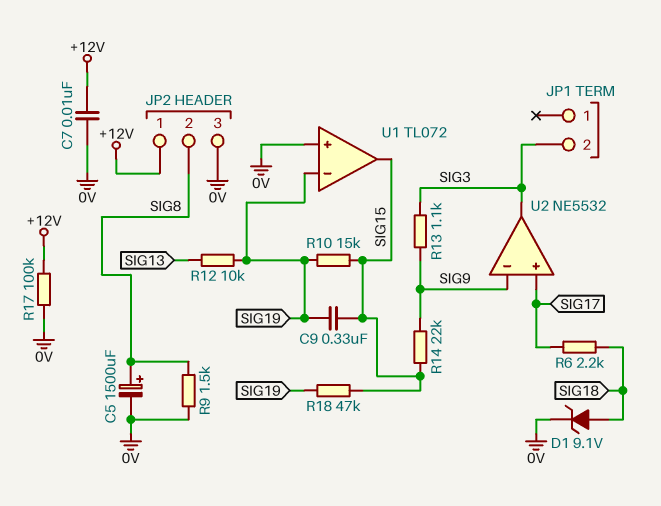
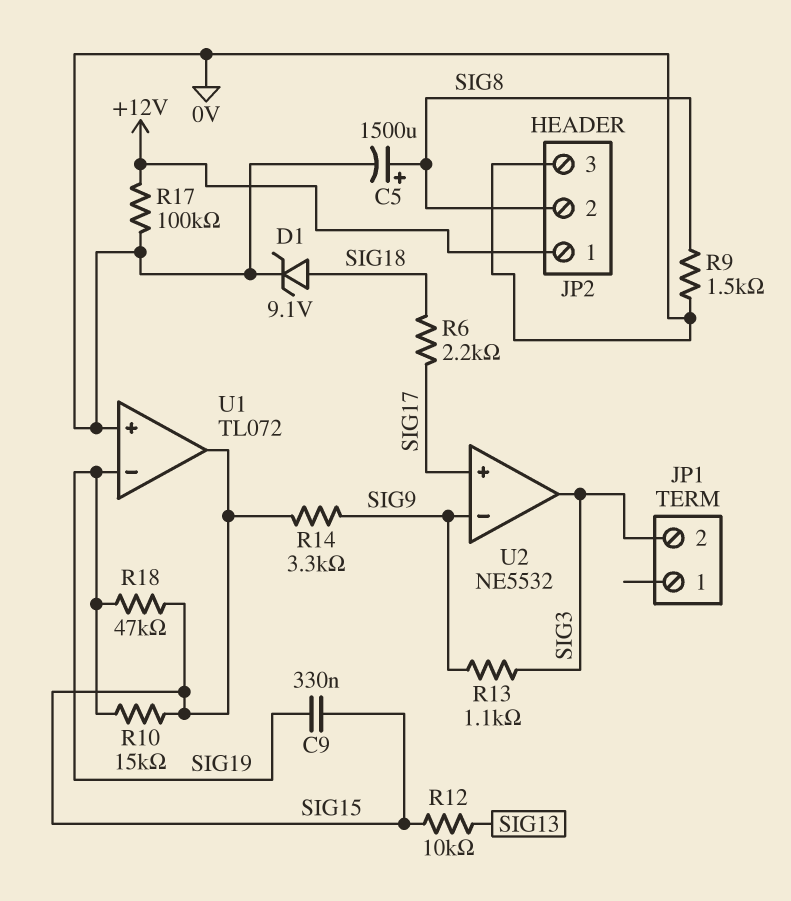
C7: 10nF (+12V, 0V) -> none
R12: 10k (SIG13, SIG19) -> 10k (SIG13, SIG15)
R14: 22k (SIG9, SIG15) -> 3.3k (SIG9, SIG15)

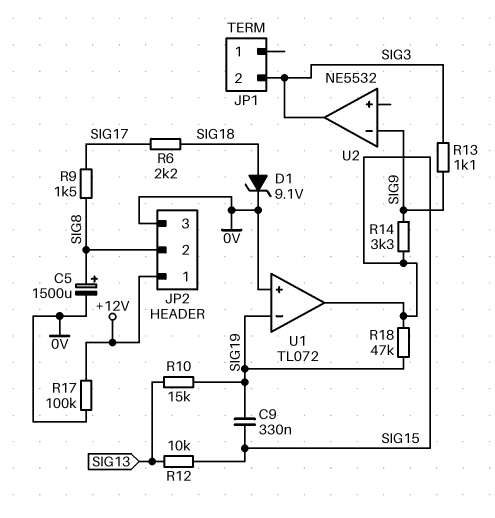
R9: 1.5k (0V, SIG8) -> 1.5k (SIG8, SIG17)
R10: 15k (SIG15, SIG19) -> 15k (SIG13, SIG19)
U2 pin in+: SIG17 -> none

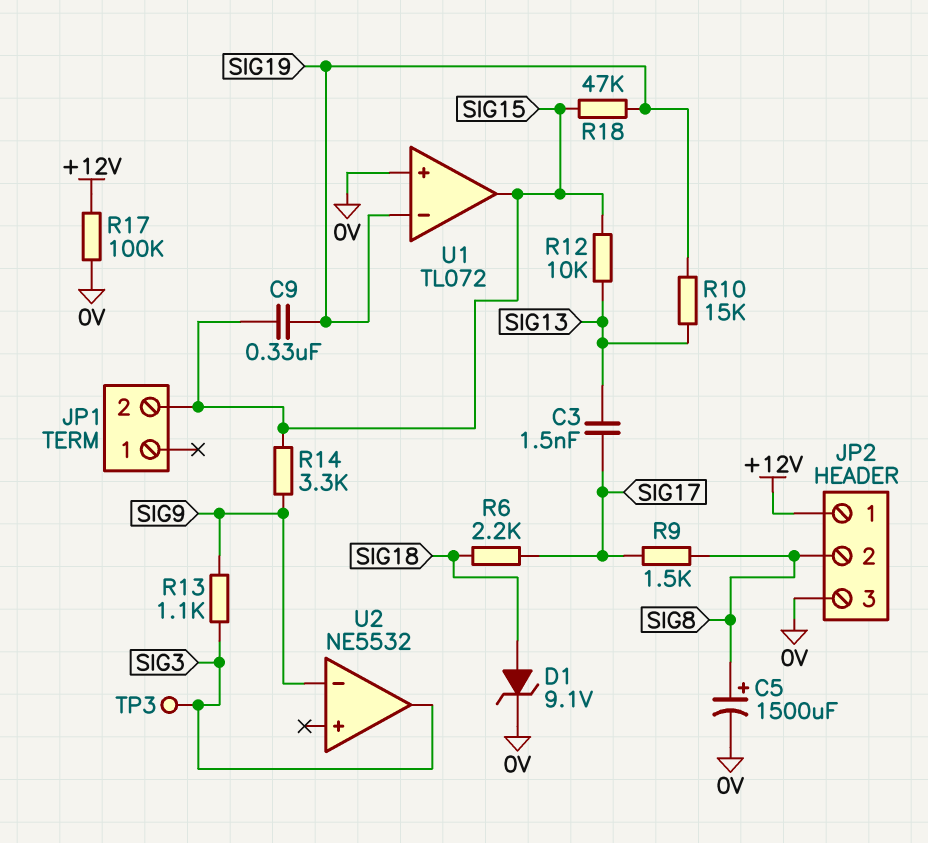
C3: none -> 1.5nF (SIG13, SIG17)
JP1 pin 2: SIG3 -> SIG15
TP3: none -> test point (SIG3)

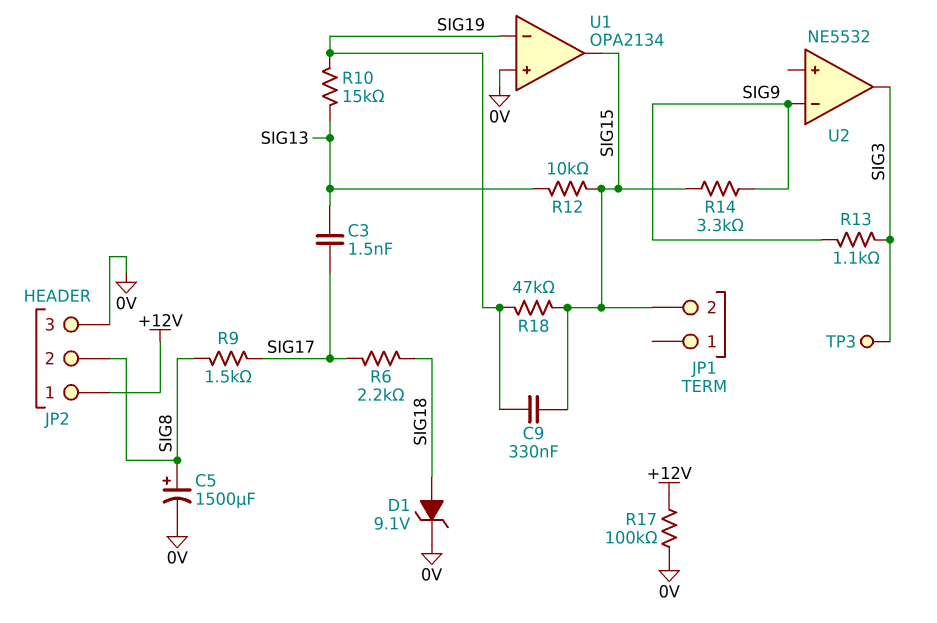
U1: TL072 -> OPA2134

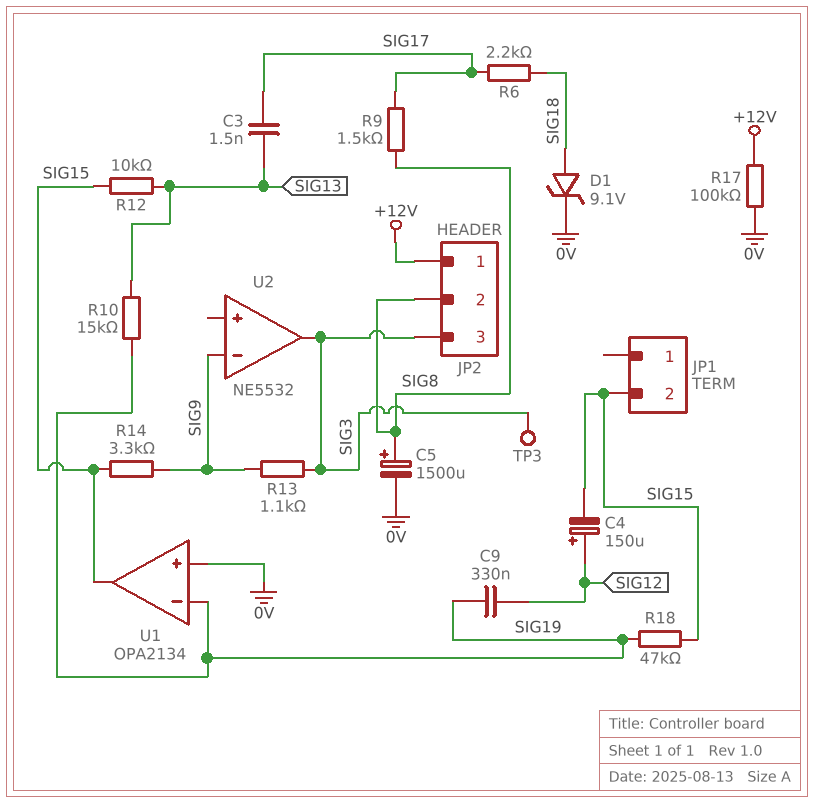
C4: none -> 150uF (plus SIG12, minus SIG15)
C9: 330nF (SIG15, SIG19) -> 330nF (SIG12, SIG19)
JP2 pin 3: 0V -> SIG3

